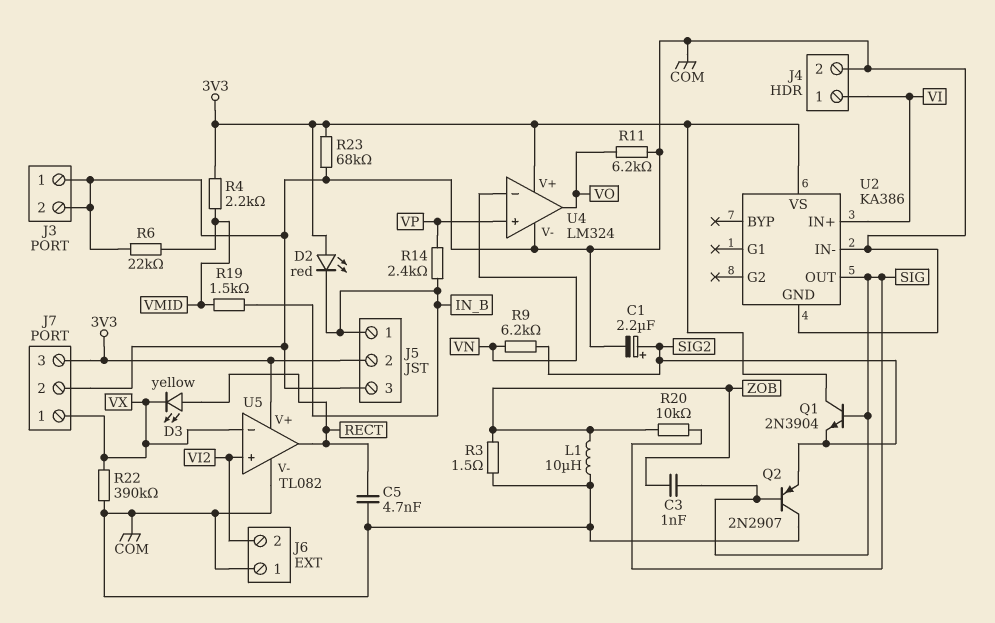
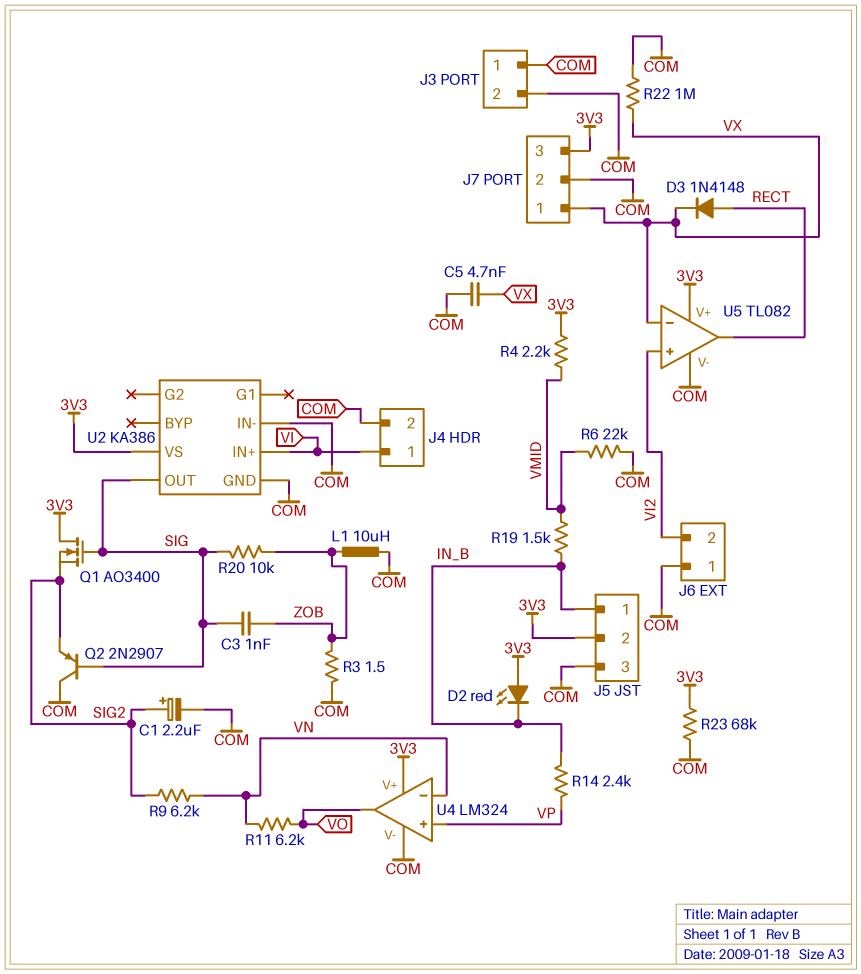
C5: 4.7nF (COM, RECT) -> 4.7nF (COM, VX)
D3: LED yellow (A RECT, K VX) -> diode 1N4148 (A RECT, K VX)
Q1: NPN 2N3904 (B SIG, C 3V3, E SIG2) -> NMOS AO3400 (G SIG, D 3V3, S SIG2)
R11: 6.2k (COM, VO) -> 6.2k (VN, VO)
R22: 390k (COM, VX) -> 1M (COM, VX)

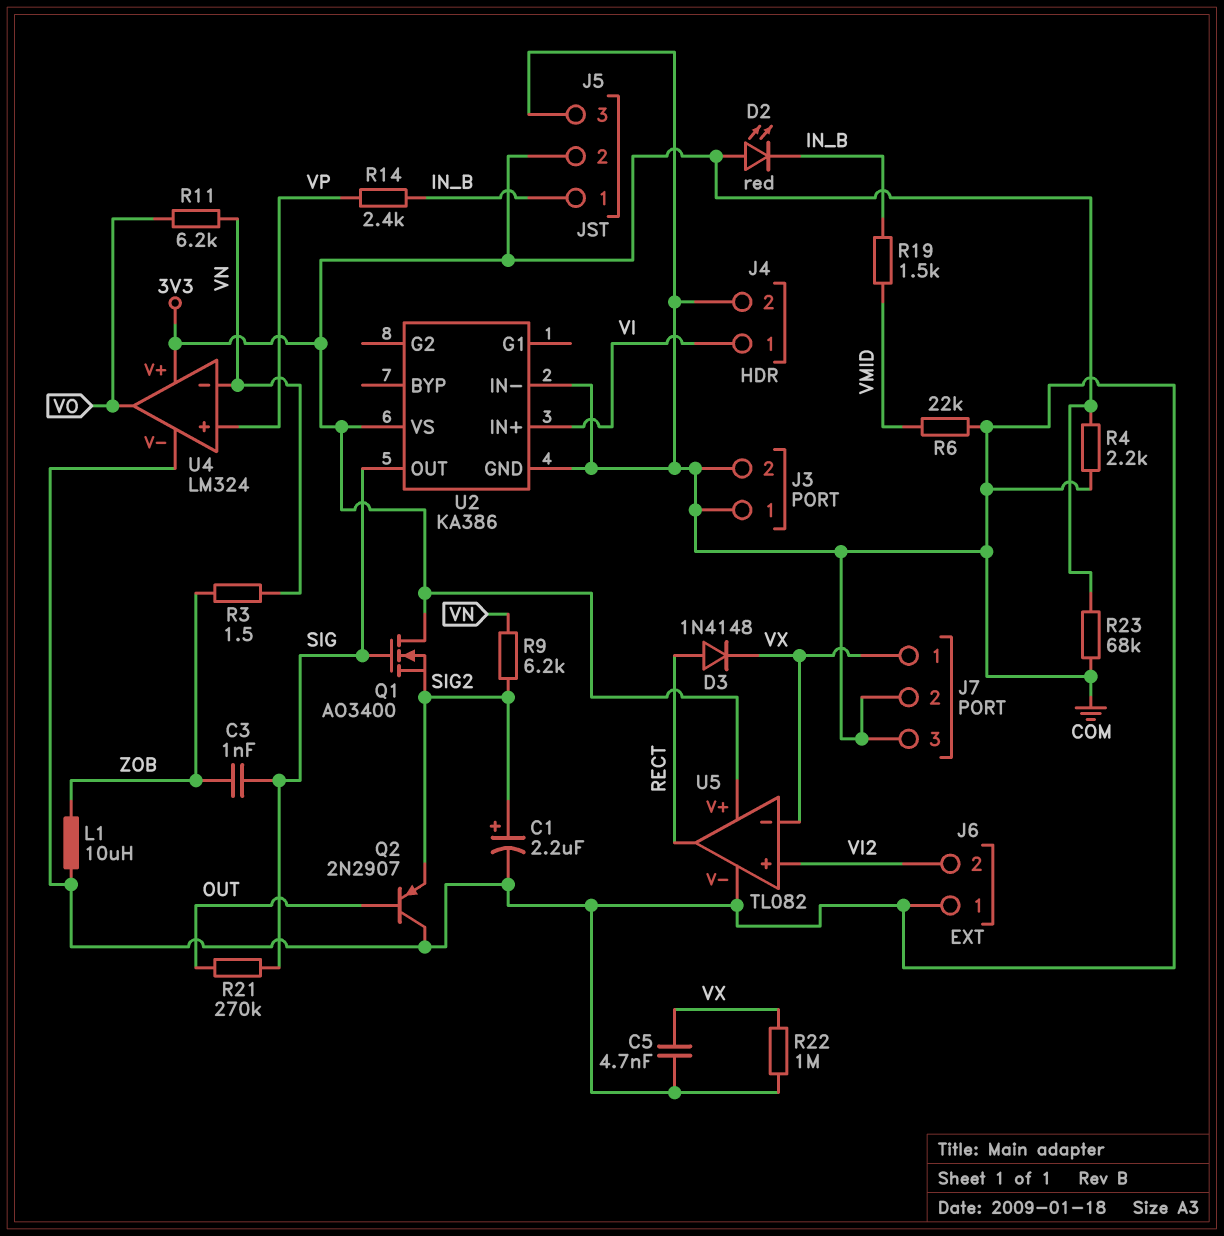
J7 pin 3: 3V3 -> COM
Q2: PNP 2N2907 (B SIG, C COM, E SIG2) -> PNP 2N2907 (B OUT, C COM, E SIG2)
R3: 1.5 (COM, ZOB) -> 1.5 (VN, ZOB)
R4: 2.2k (3V3, VMID) -> 2.2k (3V3, COM)
R20: 10k (SIG, ZOB) -> none
R21: none -> 270k (OUT, SIG)

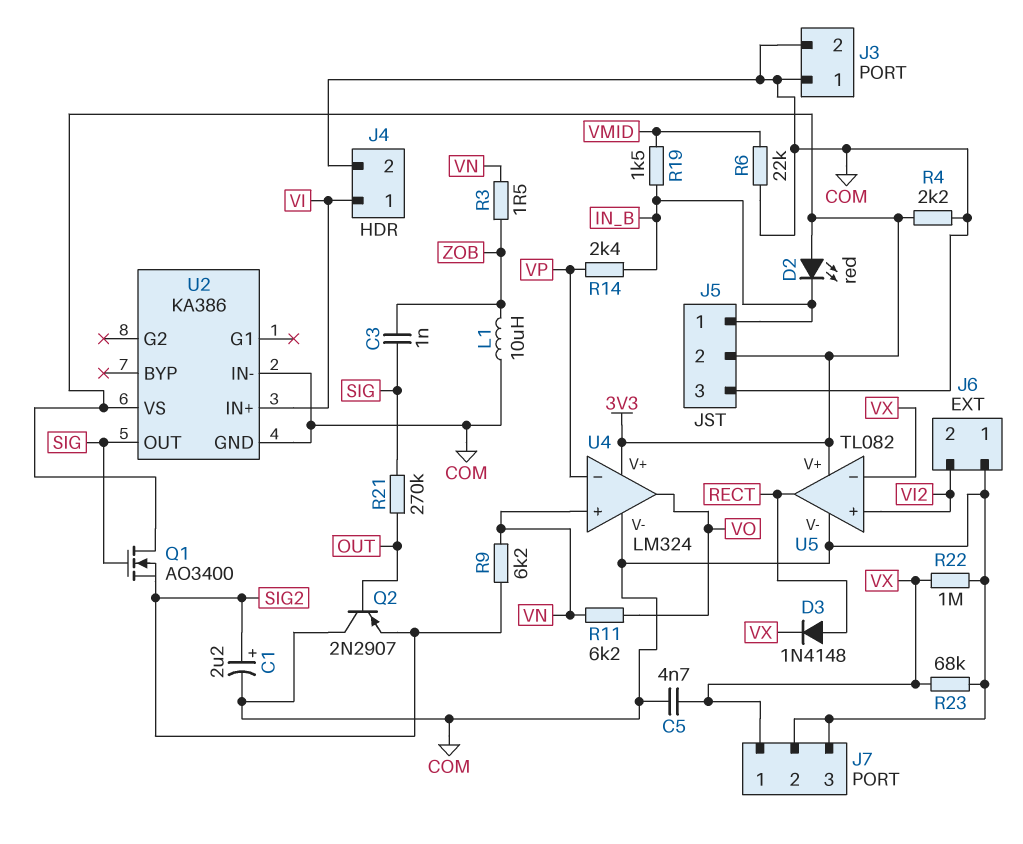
R23: 68k (3V3, COM) -> 68k (COM, VX)
U4 pin in+: VP -> VN
U4 pin in-: VN -> VP

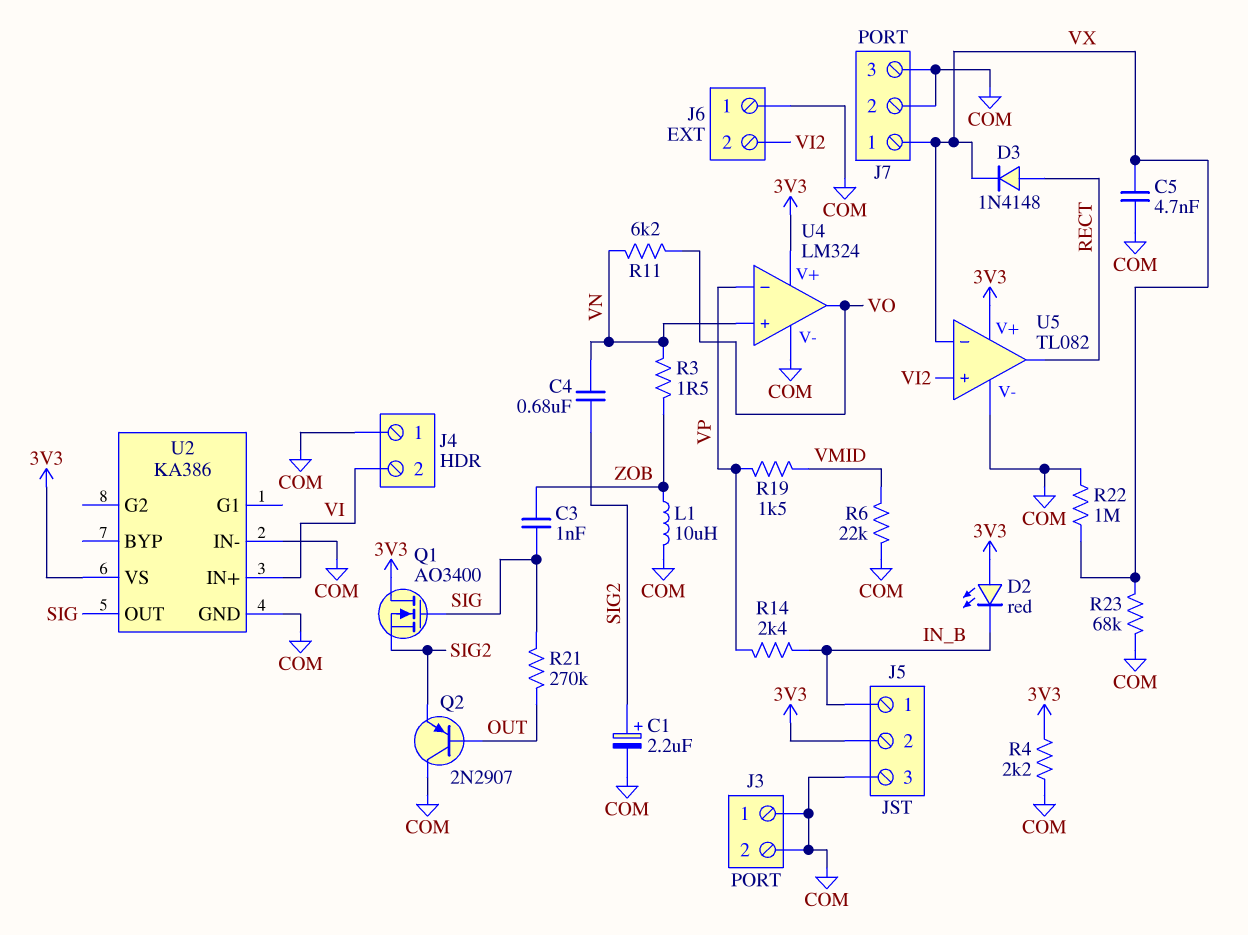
C4: none -> 680nF (SIG2, VN)
J4 pin 1: VI -> COM
J4 pin 2: COM -> VI
R9: 6.2k (SIG2, VN) -> none
R19: 1.5k (IN_B, VMID) -> 1.5k (VMID, VP)

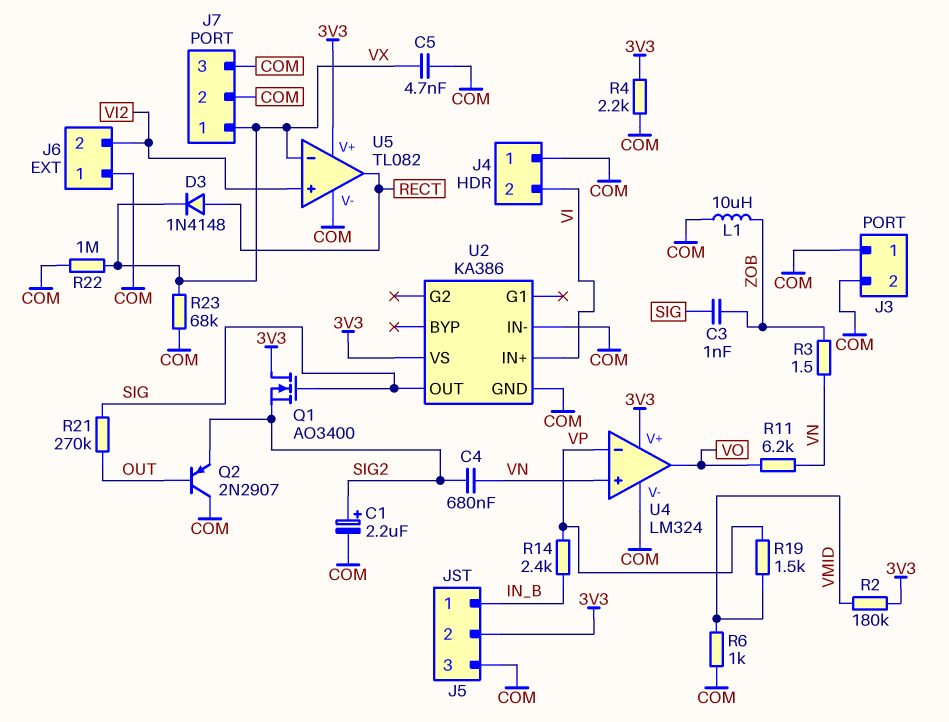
D2: LED red (A 3V3, K IN_B) -> none
R2: none -> 180k (3V3, VMID)
R6: 22k (COM, VMID) -> 1k (COM, VMID)

